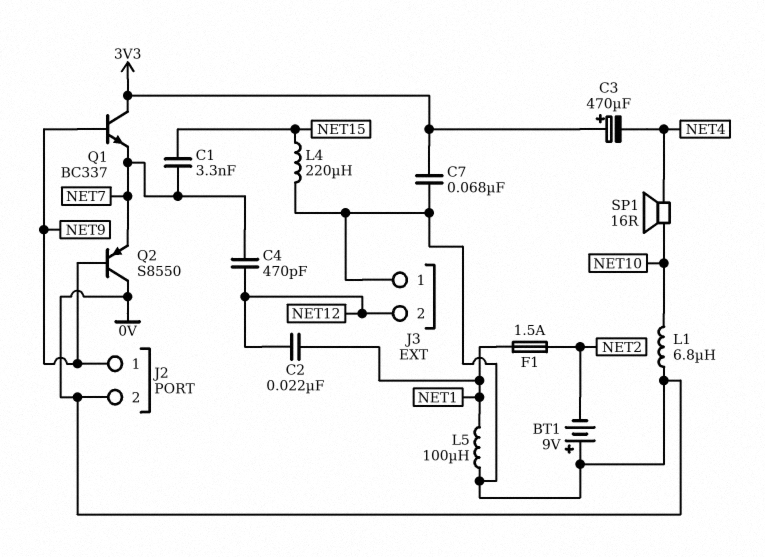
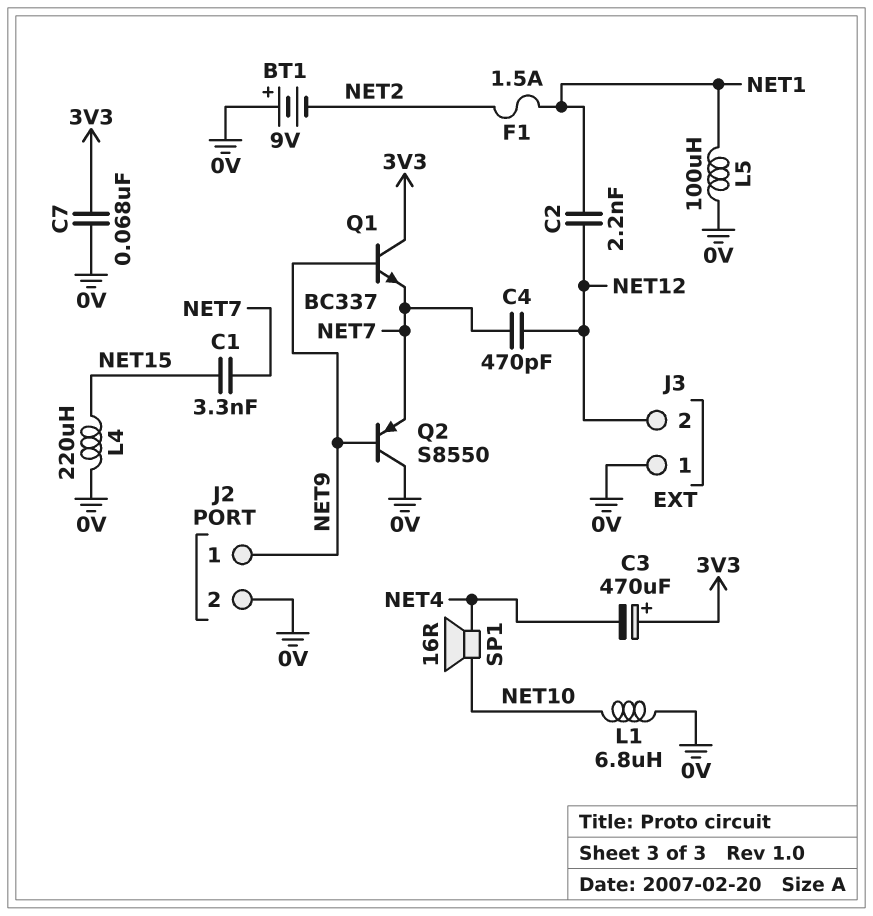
C2: 22nF (NET1, NET12) -> 2.2nF (NET1, NET12)

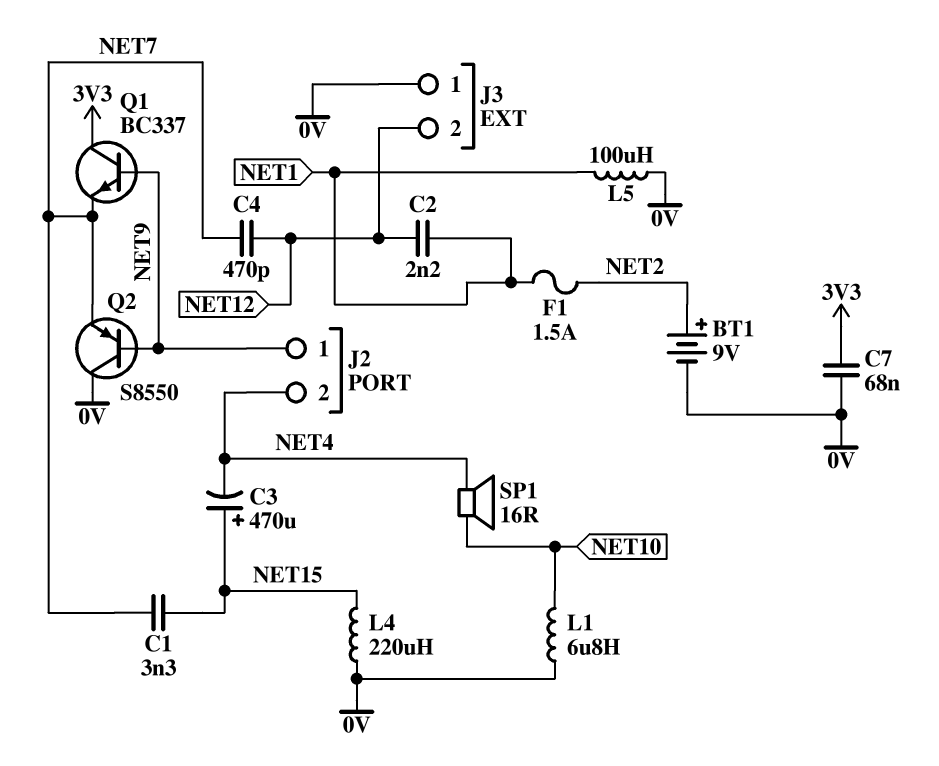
BT1: 9V (plus 0V, minus NET2) -> 9V (plus NET2, minus 0V)
C3: 470uF (plus 3V3, minus NET4) -> 470uF (plus NET15, minus NET4)
J2 pin 2: 0V -> NET4

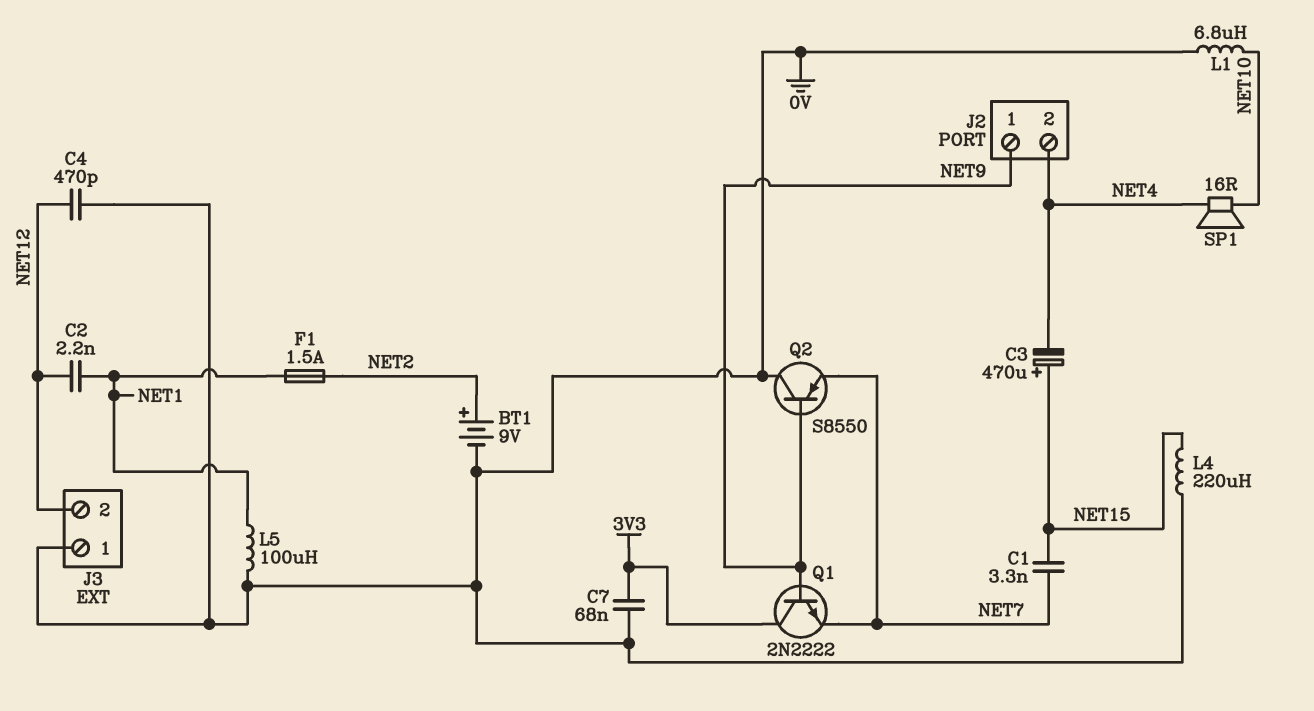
C4: 470pF (NET7, NET12) -> 470pF (0V, NET12)
Q1: NPN BC337 (B NET9, C 3V3, E NET7) -> NPN 2N2222 (B NET9, C 3V3, E NET7)

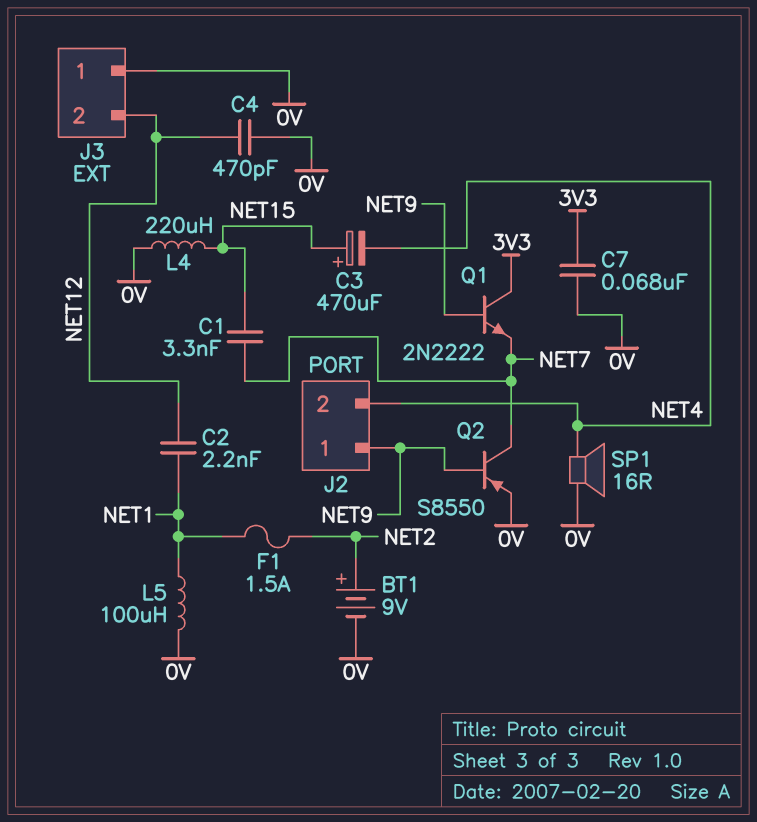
L1: 6.8uH (0V, NET10) -> none
Q2: PNP S8550 (B NET9, C 0V, E NET7) -> PNP S8550 (B NET9, C NET7, E 0V)
SP1: speaker 16R (NET4, NET10) -> speaker 16R (0V, NET4)

